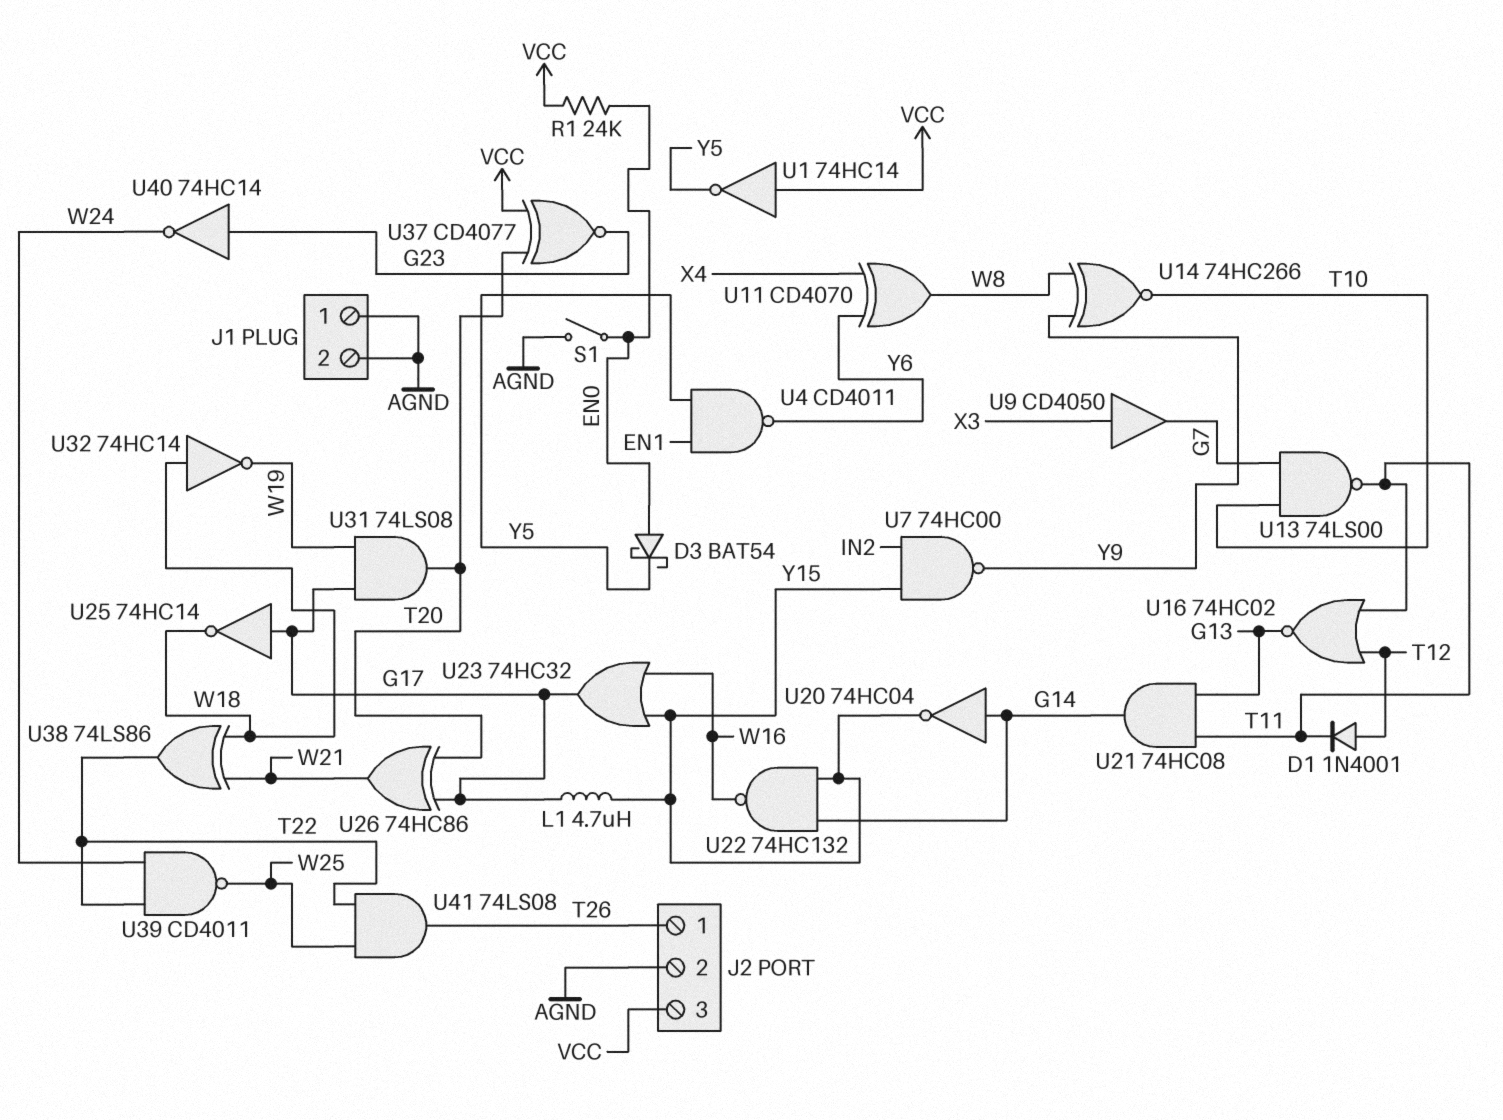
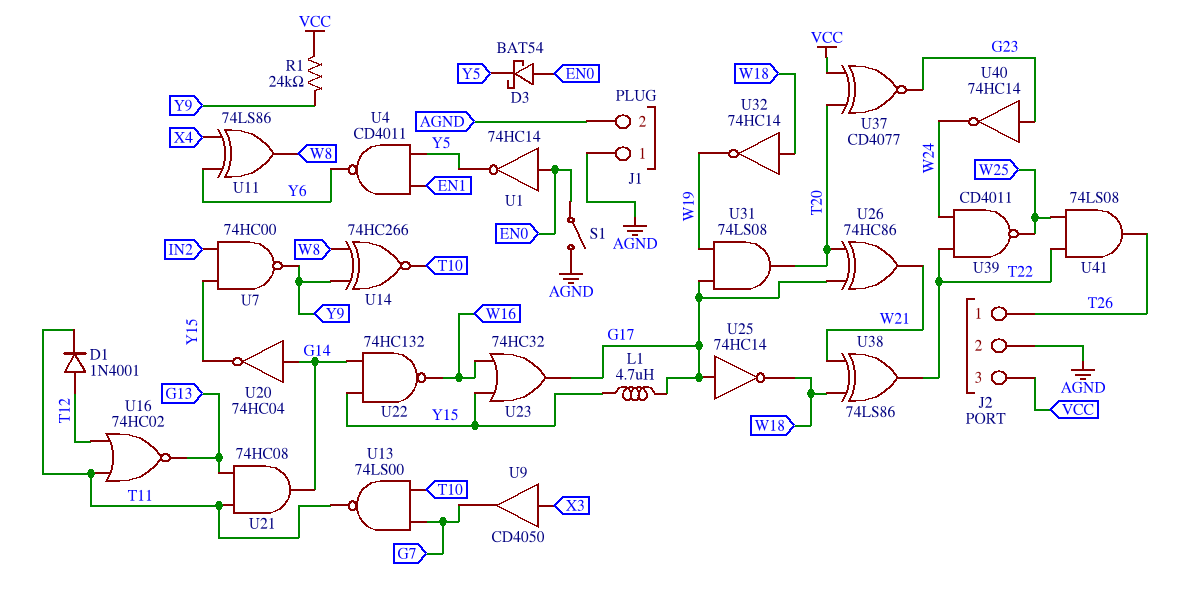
R1: 24k (EN0, VCC) -> 24k (VCC, Y9)
U1: NOT 74HC14 (in VCC, out Y5) -> NOT 74HC14 (in EN0, out Y5)
U11: XOR CD4070 (in X4, in Y6, out W8) -> XOR 74LS86 (in X4, in Y6, out W8)

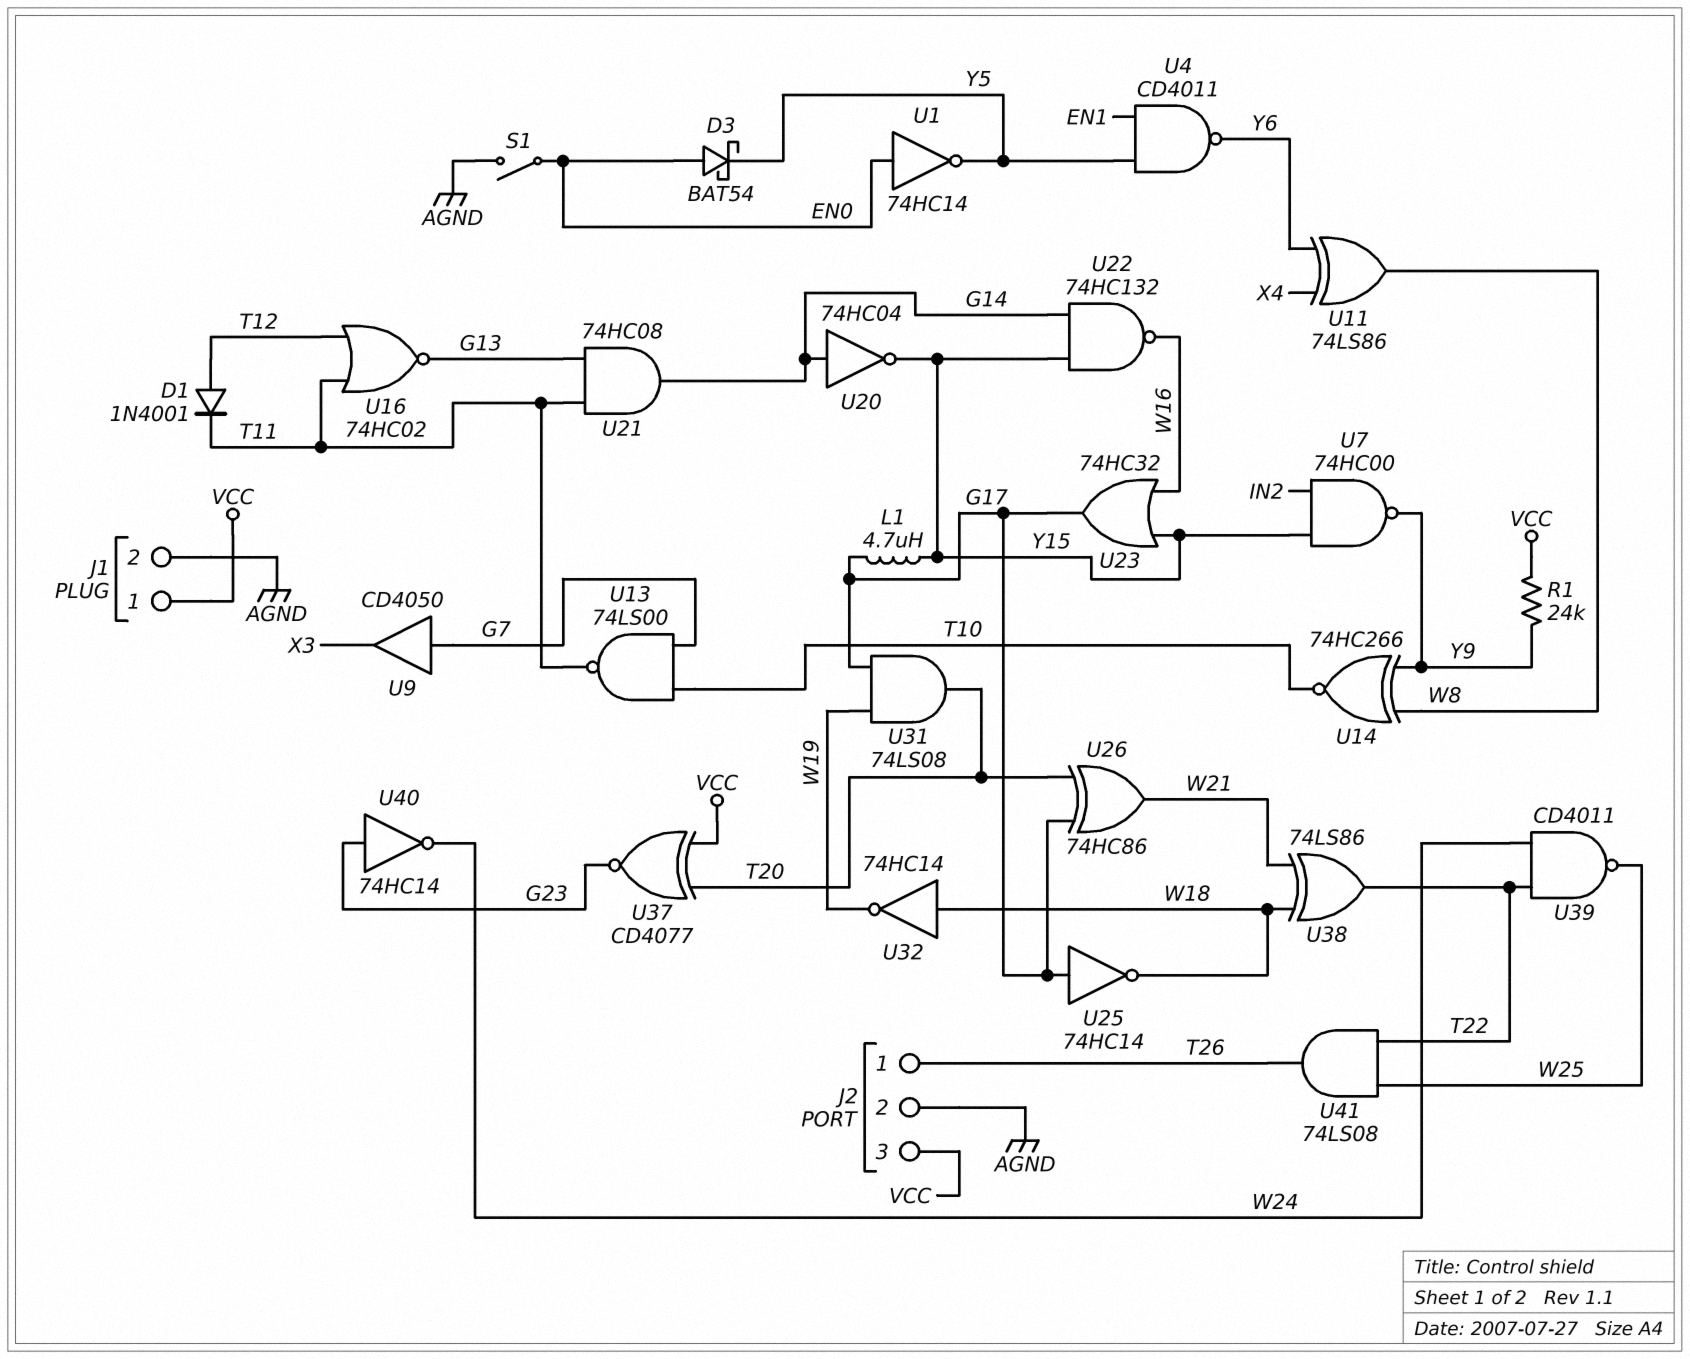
J1 pin 1: AGND -> VCC
U9: buffer CD4050 (in X3, out G7) -> buffer CD4050 (in G7, out X3)

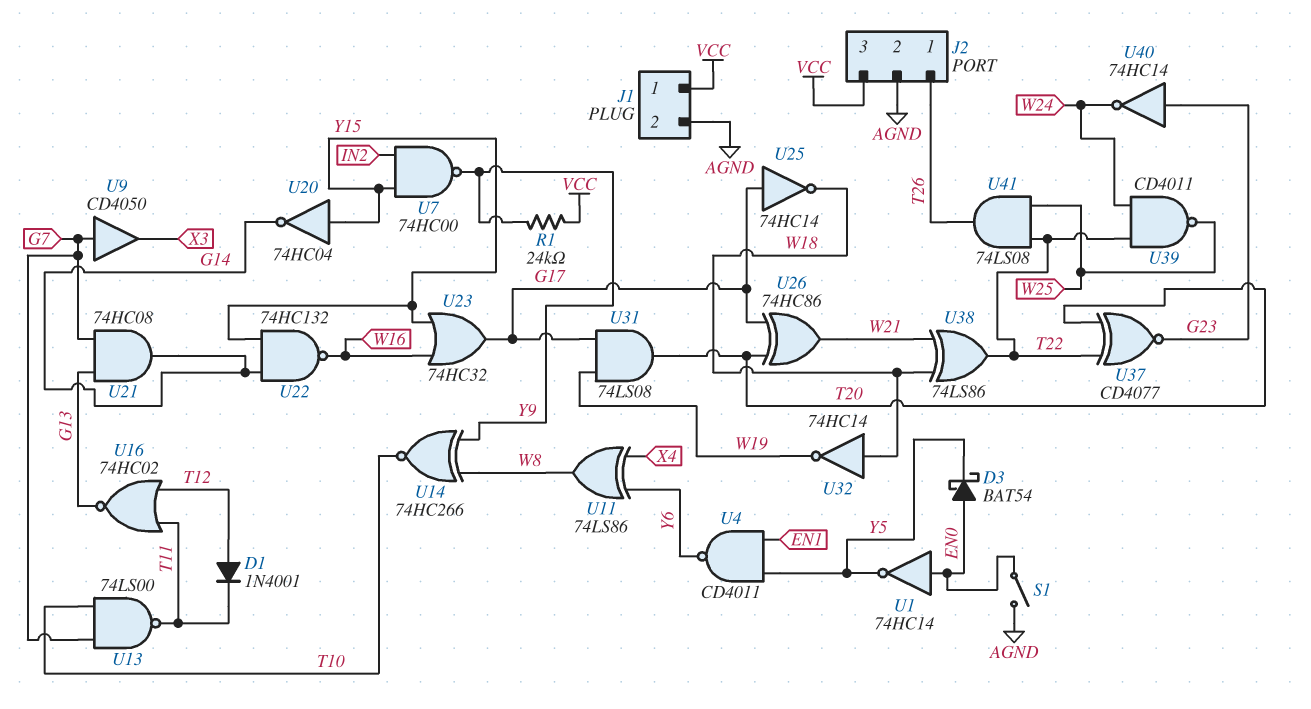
L1: 4.7uH (G17, Y15) -> none
U20: NOT 74HC04 (in G14, out Y15) -> NOT 74HC04 (in Y15, out G14)
U21: AND 74HC08 (in G13, in T11, out G14) -> AND 74HC08 (in G7, in G13, out G14)
U37: XNOR CD4077 (in T20, in VCC, out G23) -> XNOR CD4077 (in T20, in T22, out G23)

